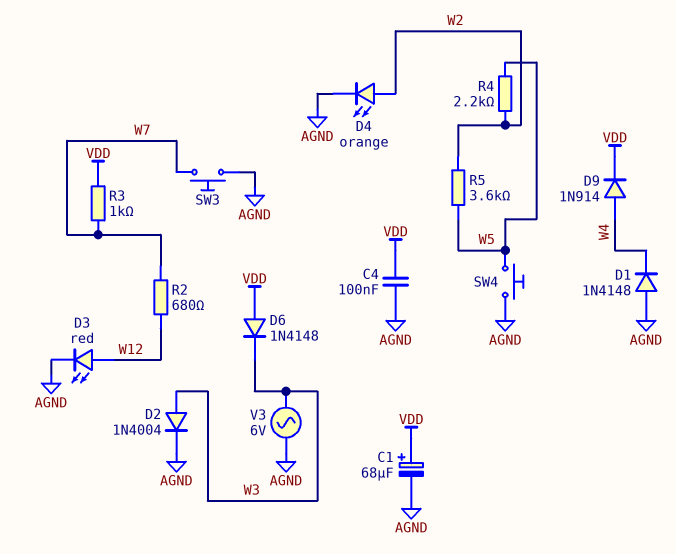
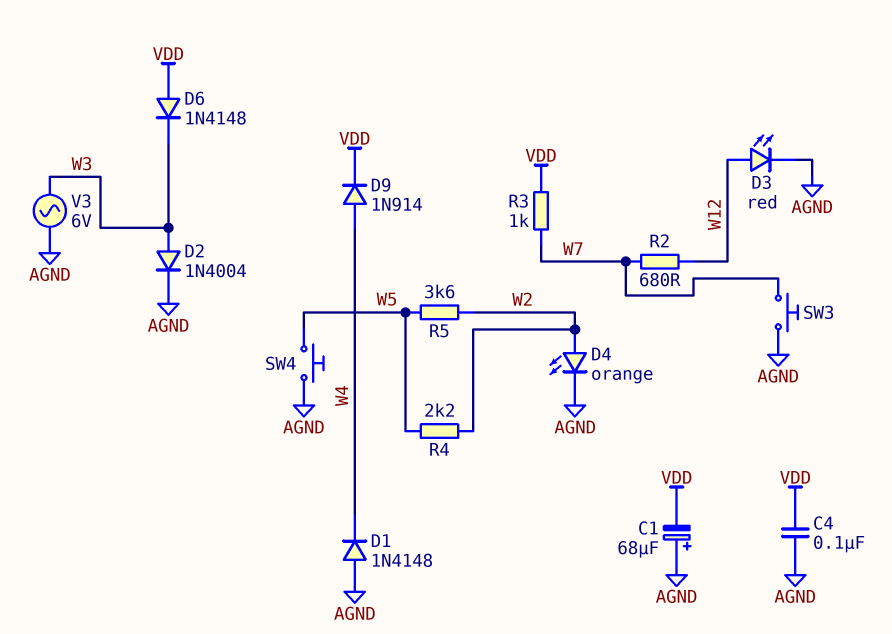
C1: 68uF (plus VDD, minus AGND) -> 68uF (plus AGND, minus VDD)

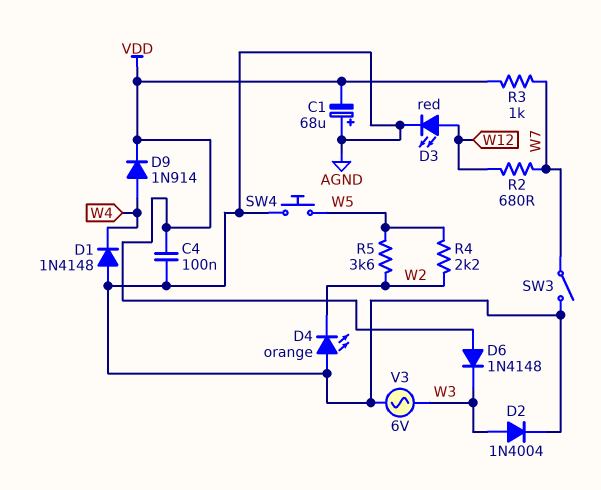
D4: LED orange (A W2, K AGND) -> LED orange (A AGND, K W2)
SW3: button (AGND, W7) -> switch (AGND, W7)

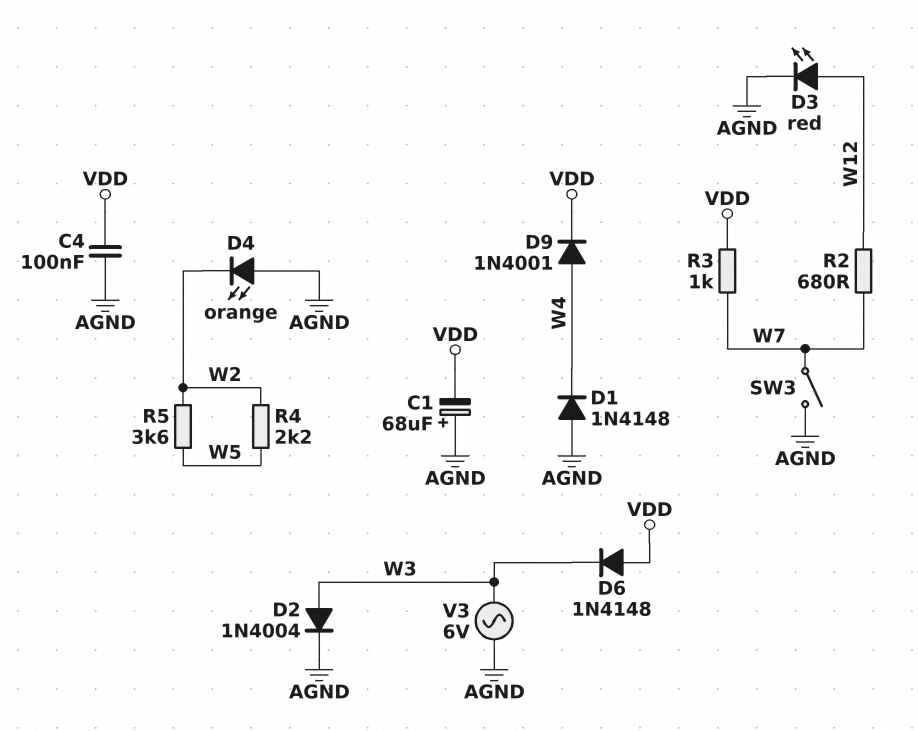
D9: diode 1N914 (A W4, K VDD) -> diode 1N4001 (A W4, K VDD)
SW4: button (AGND, W5) -> none

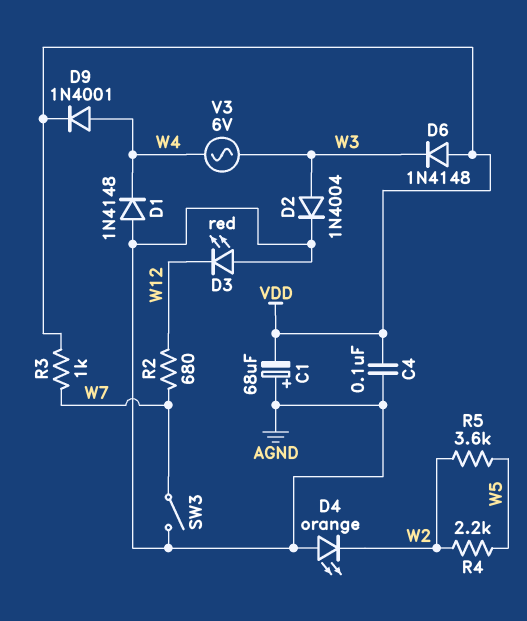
D3: LED red (A W12, K AGND) -> LED red (A AGND, K W12)
V3: AC 6V (AGND, W3) -> AC 6V (W3, W4)

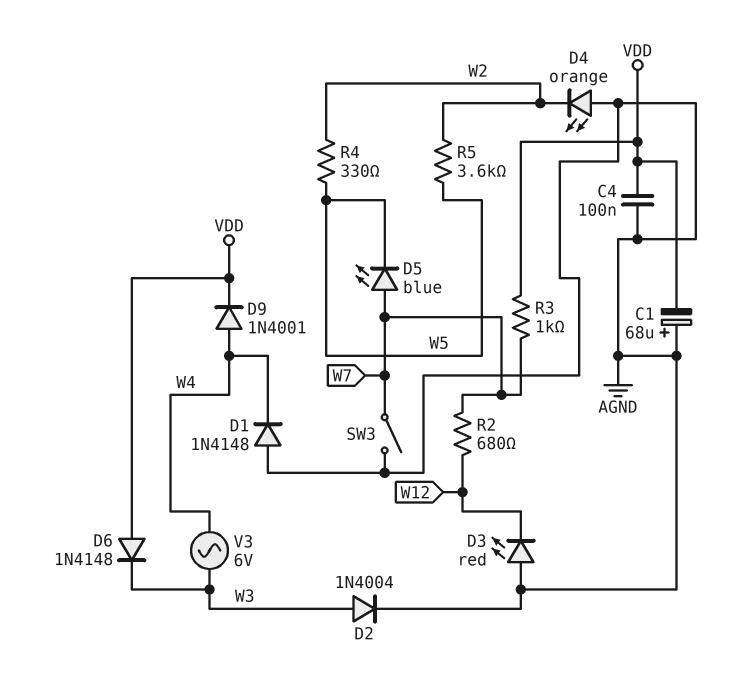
D5: none -> LED blue (A W7, K W5)
R4: 2.2k (W2, W5) -> 330 (W2, W5)

